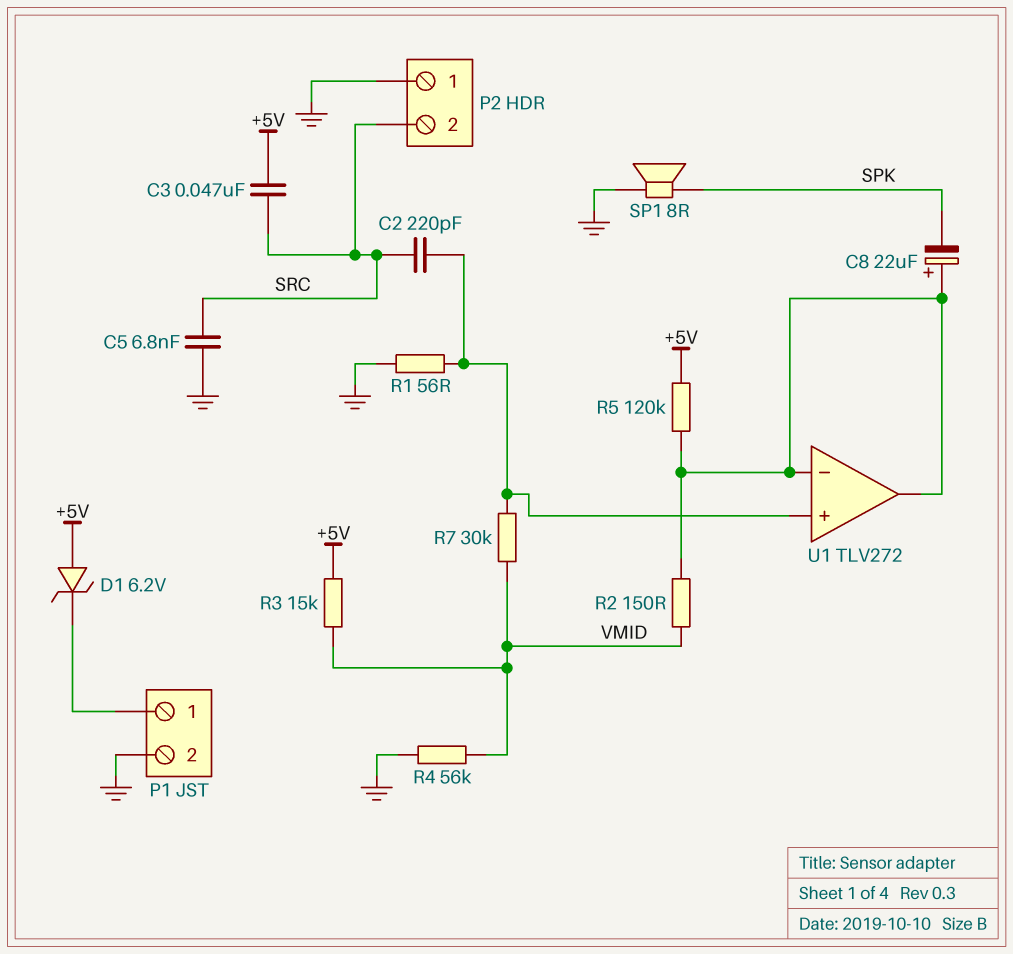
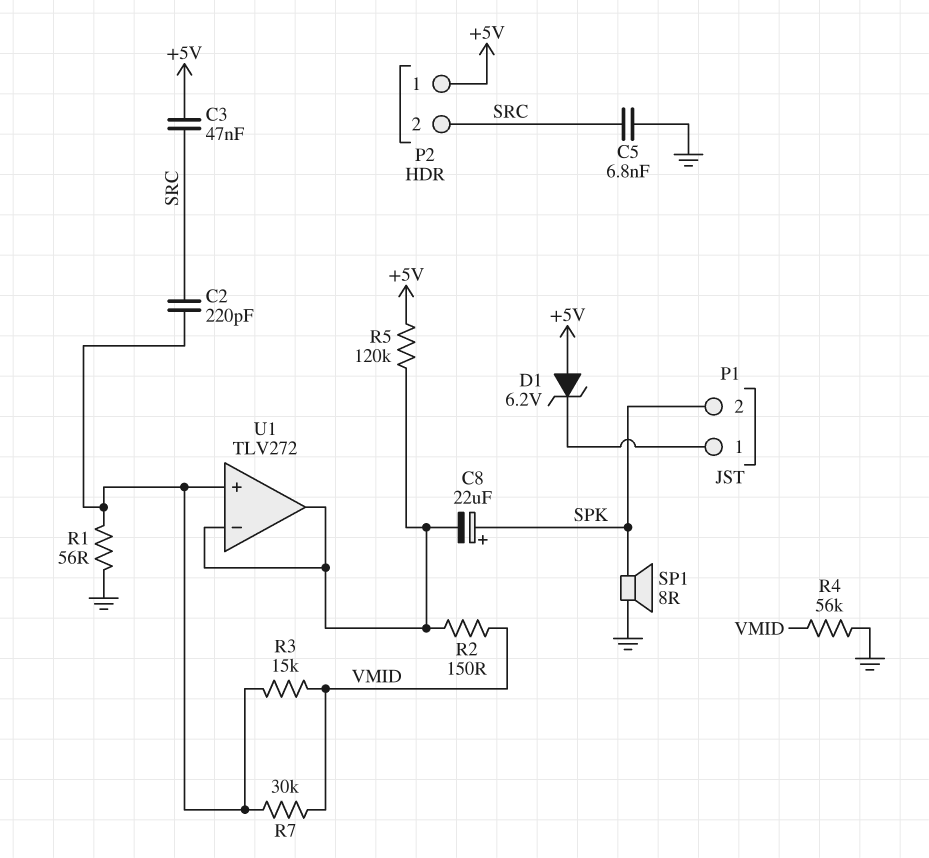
C8: 22uF (plus U1/in-, minus SPK) -> 22uF (plus SPK, minus U1/in-)
P1 pin 2: GND -> SPK
P2 pin 1: GND -> +5V
R3: 15k (+5V, VMID) -> 15k (U1/in+, VMID)

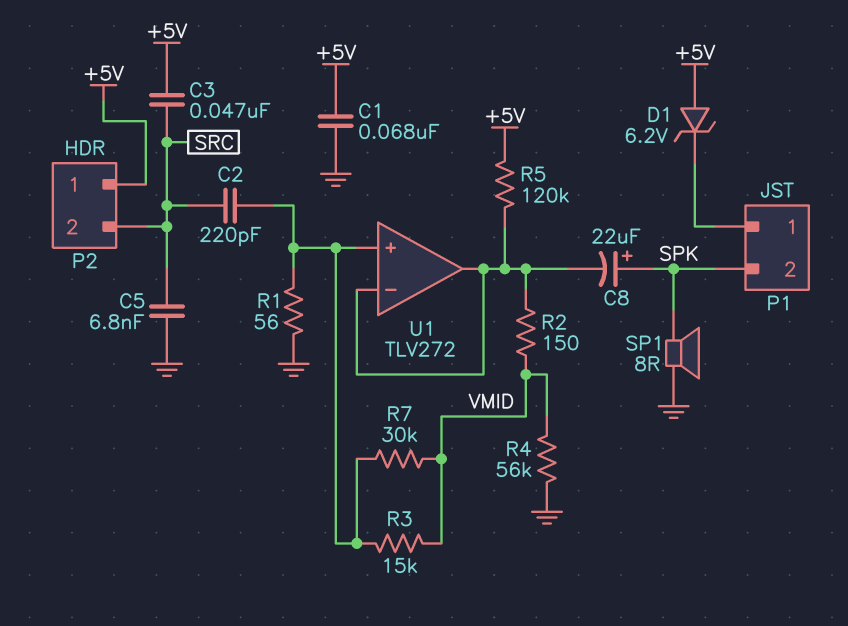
C1: none -> 68nF (+5V, GND)

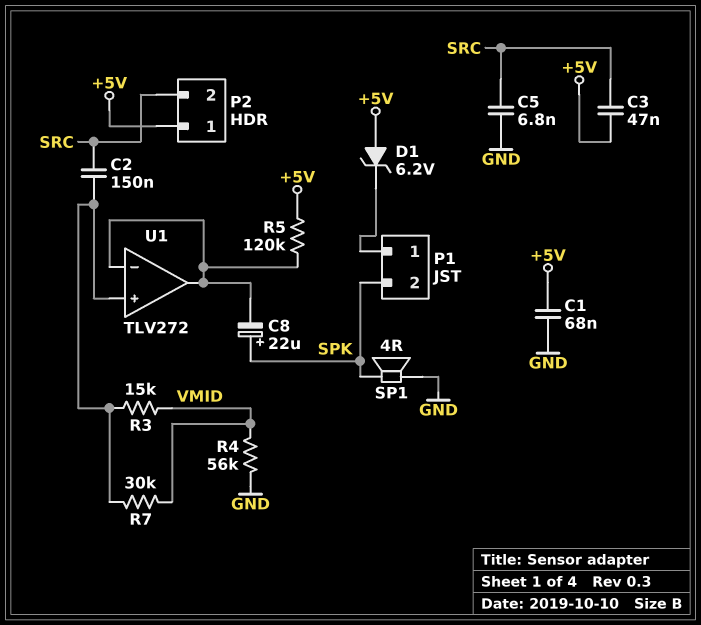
C2: 220pF (SRC, U1/in+) -> 150nF (SRC, U1/in+)
R1: 56 (GND, U1/in+) -> none
R2: 150 (U1/in-, VMID) -> none
SP1: speaker 8R (GND, SPK) -> speaker 4R (GND, SPK)

